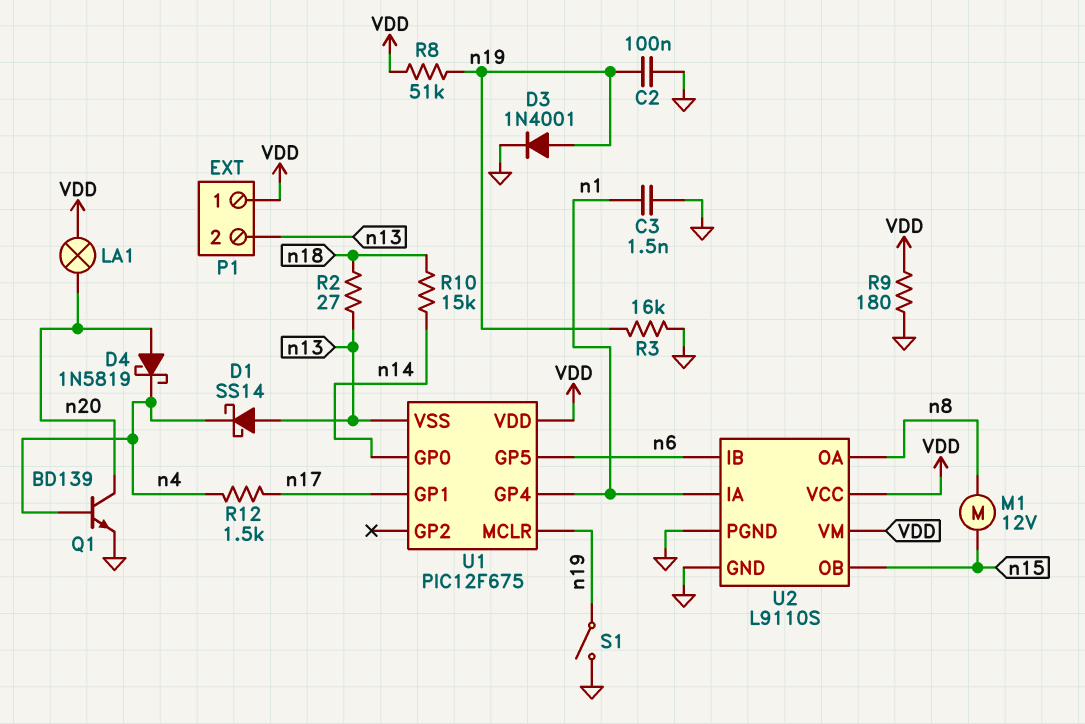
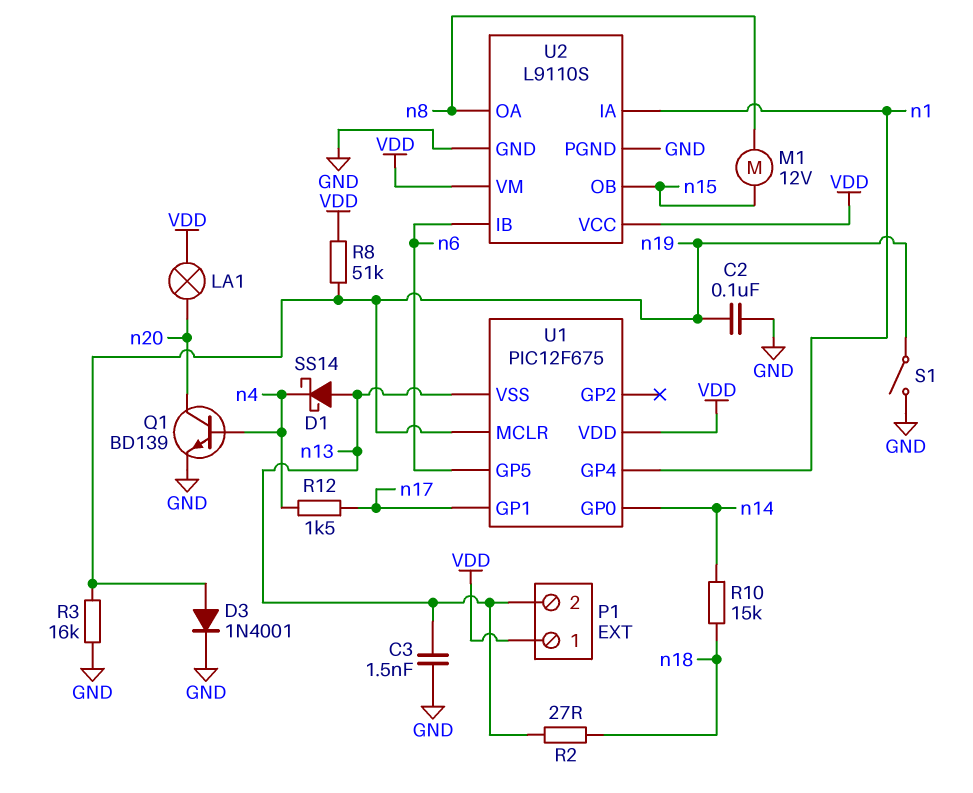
C3: 1.5nF (GND, n1) -> 1.5nF (GND, n13)
D4: schottky 1N5819 (A n20, K n4) -> none
R9: 180 (GND, VDD) -> none

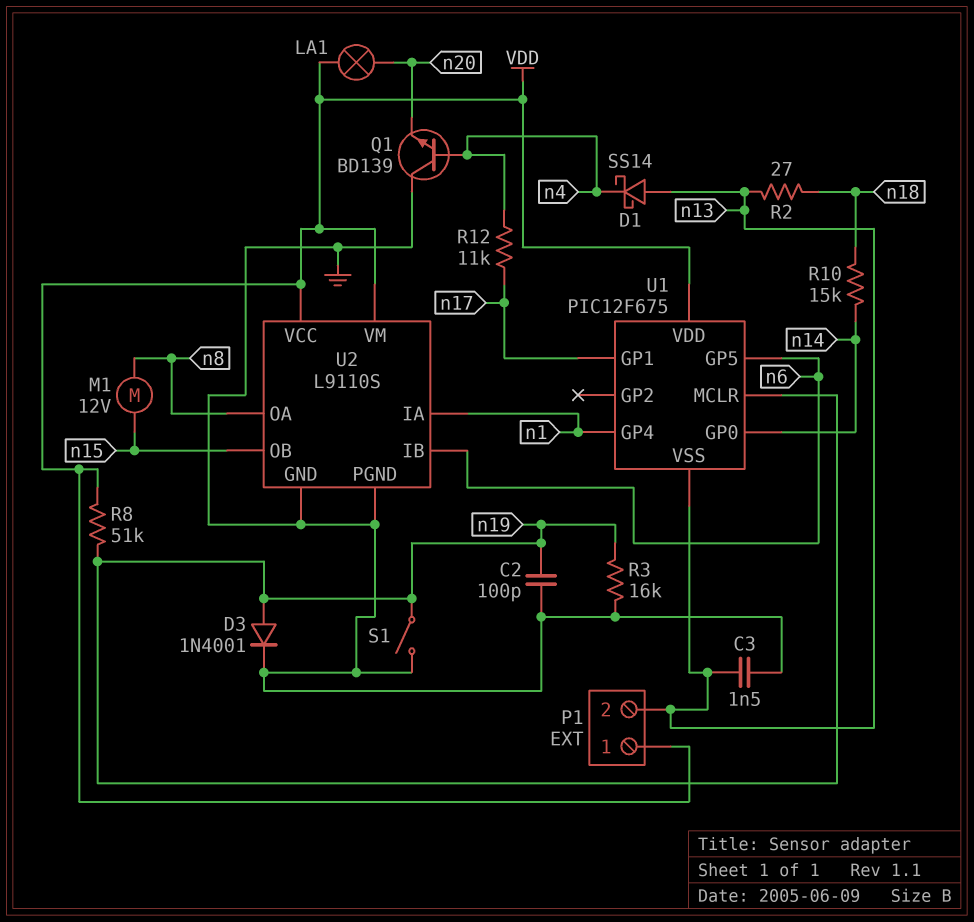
C2: 100nF (GND, n19) -> 100pF (GND, n19)
Q1: NPN BD139 (B n4, C n20, E GND) -> NPN BD139 (B n4, C GND, E n20)
R12: 1.5k (n4, n17) -> 11k (n4, n17)

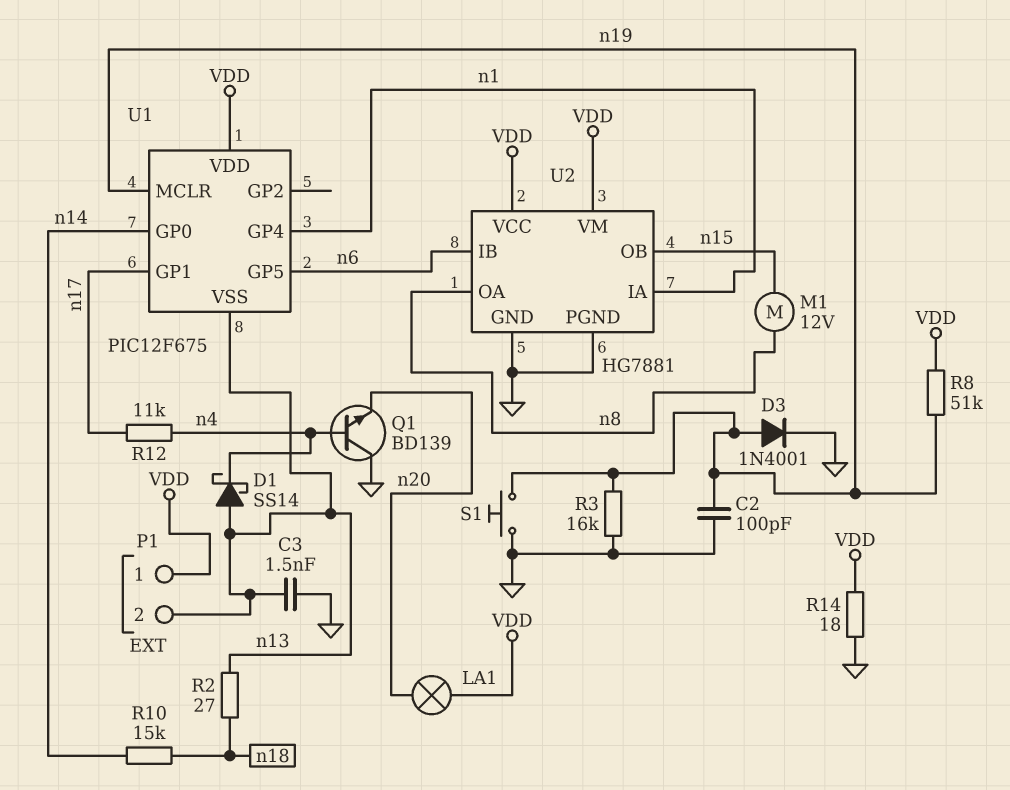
R14: none -> 18 (GND, VDD)
S1: switch (GND, n19) -> button (GND, n19)
U2: L9110S -> HG7881

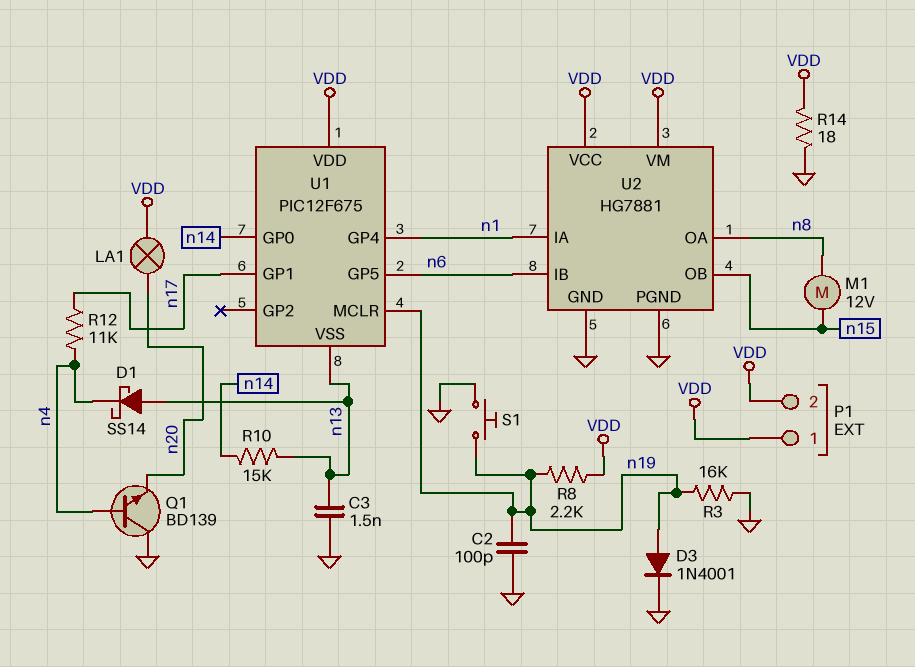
P1 pin 2: n13 -> VDD
R2: 27 (n13, n18) -> none
R8: 51k (VDD, n19) -> 2.2k (VDD, n19)
R10: 15k (n14, n18) -> 15k (n13, n14)

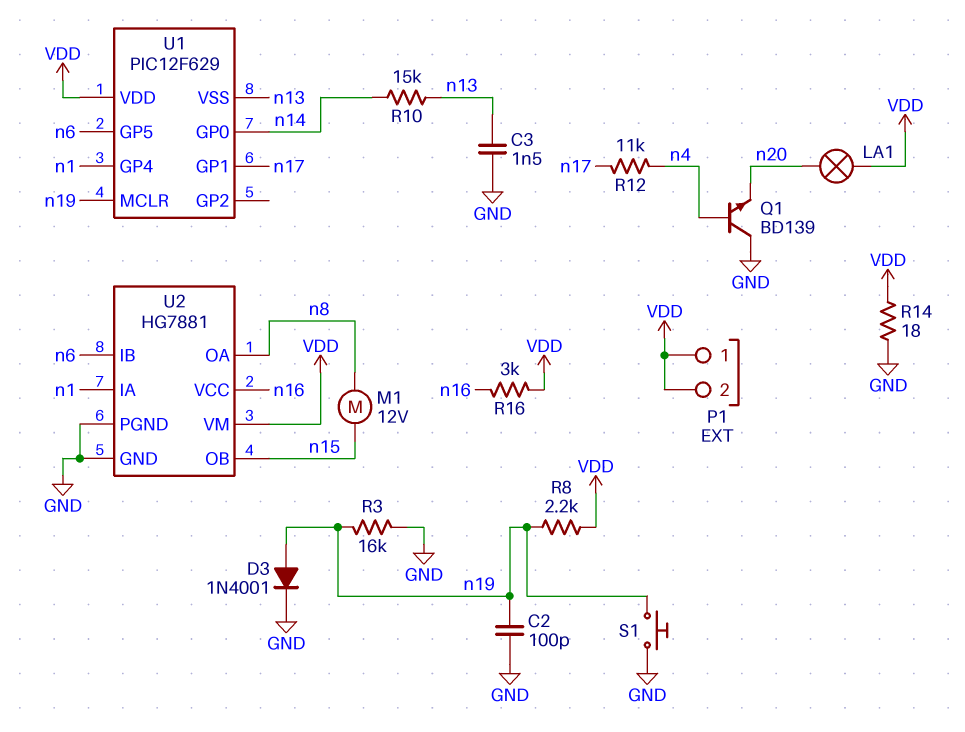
D1: schottky SS14 (A n13, K n4) -> none
R16: none -> 3k (VDD, n16)
U1: PIC12F675 -> PIC12F629
U2 pin VCC: VDD -> n16

